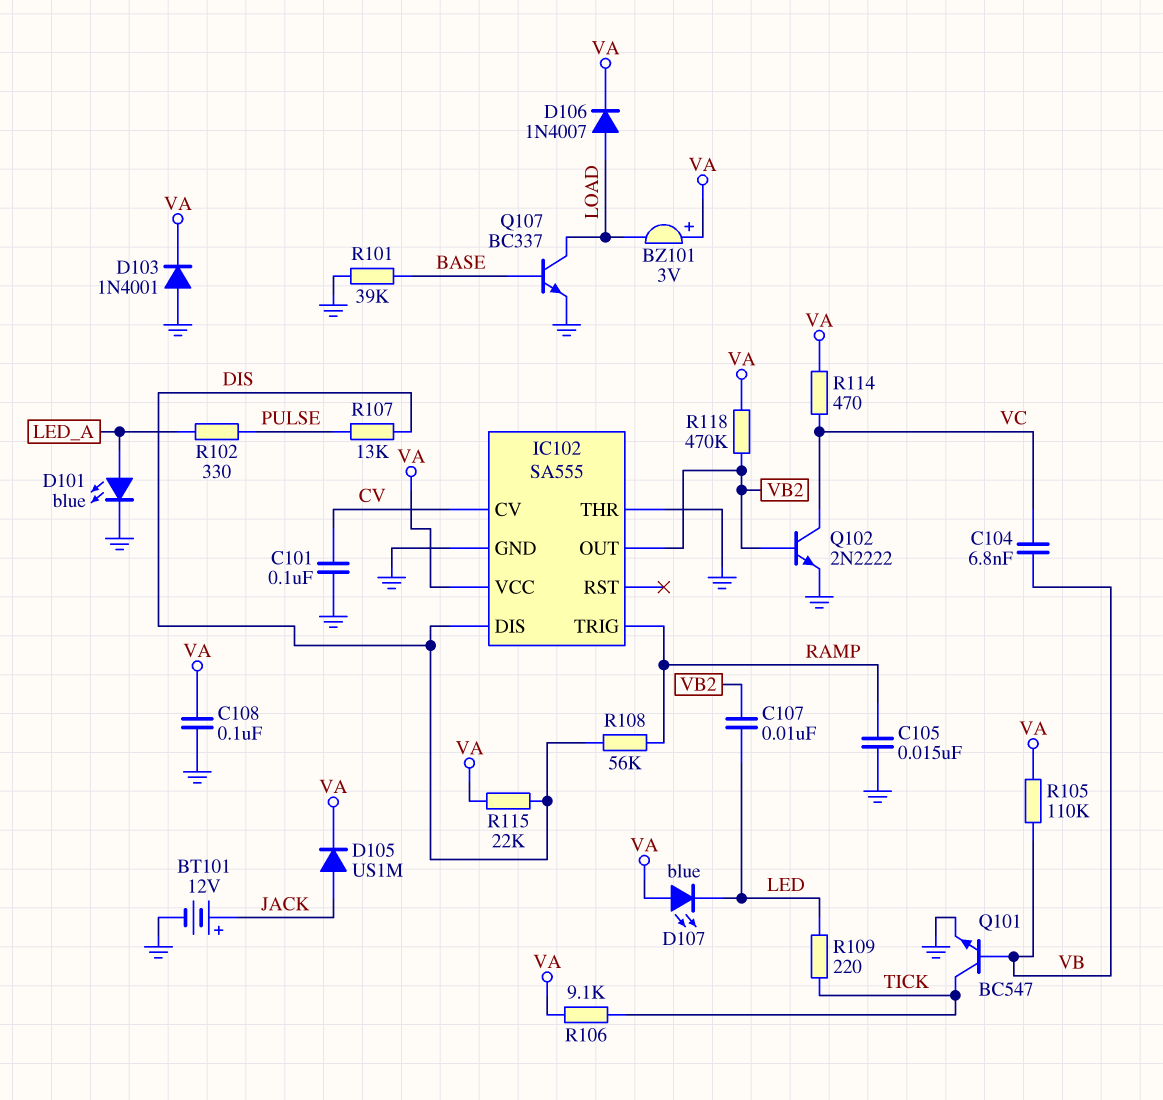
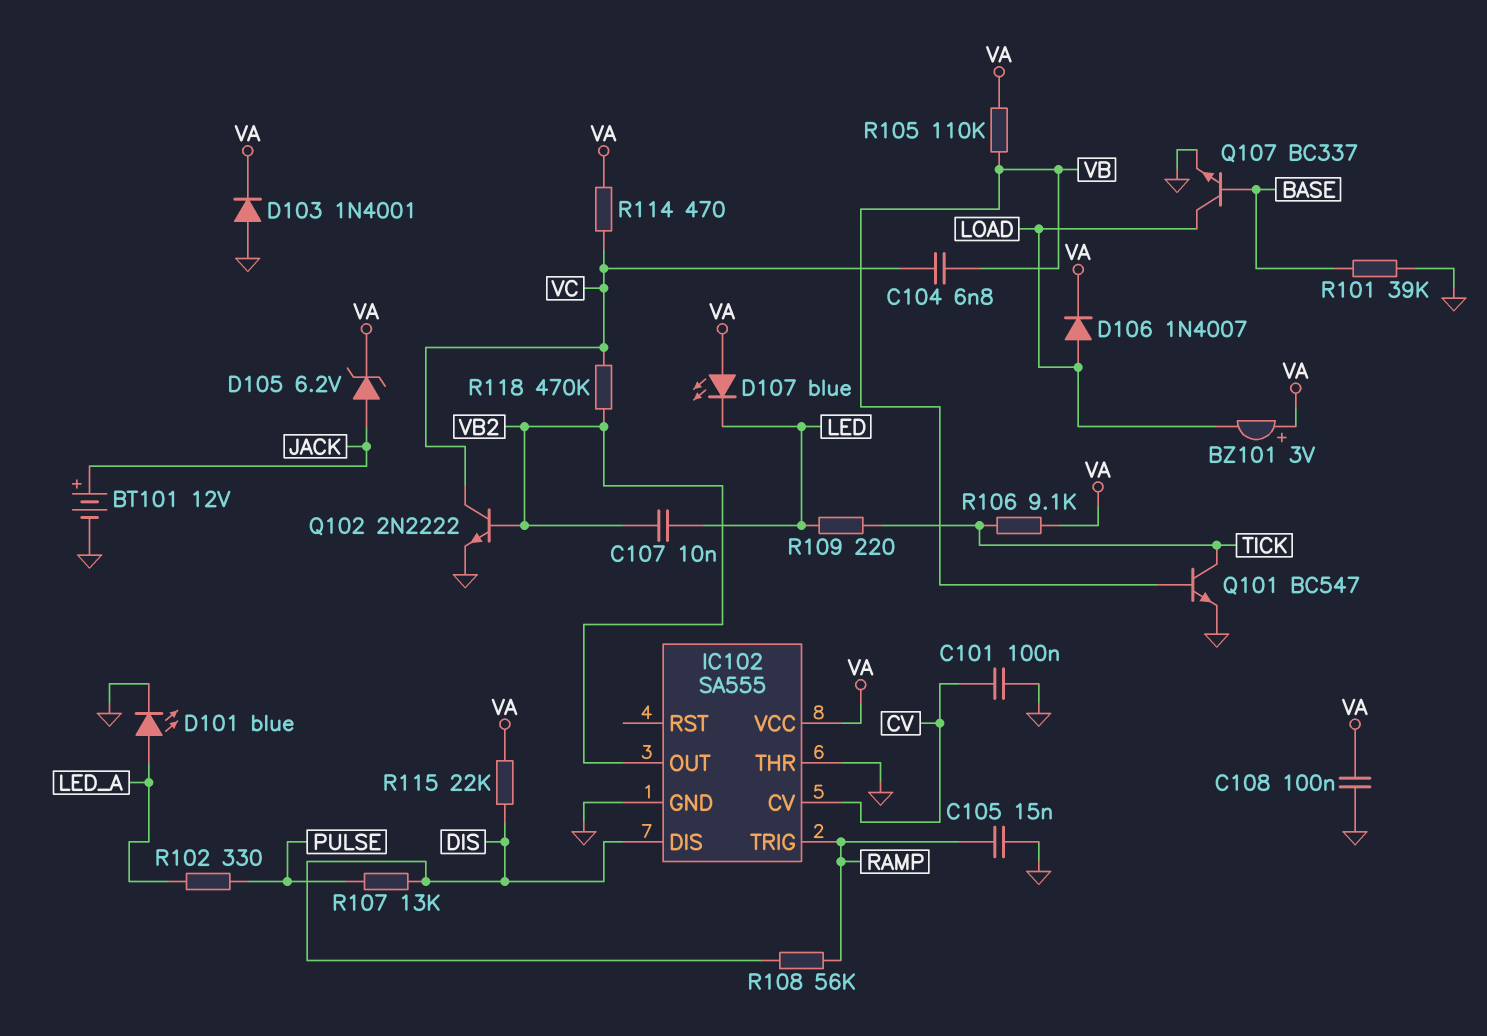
D105: diode US1M (A JACK, K VA) -> zener 6.2V (A JACK, K VA)
R118: 470k (VA, VB2) -> 470k (VB2, VC)

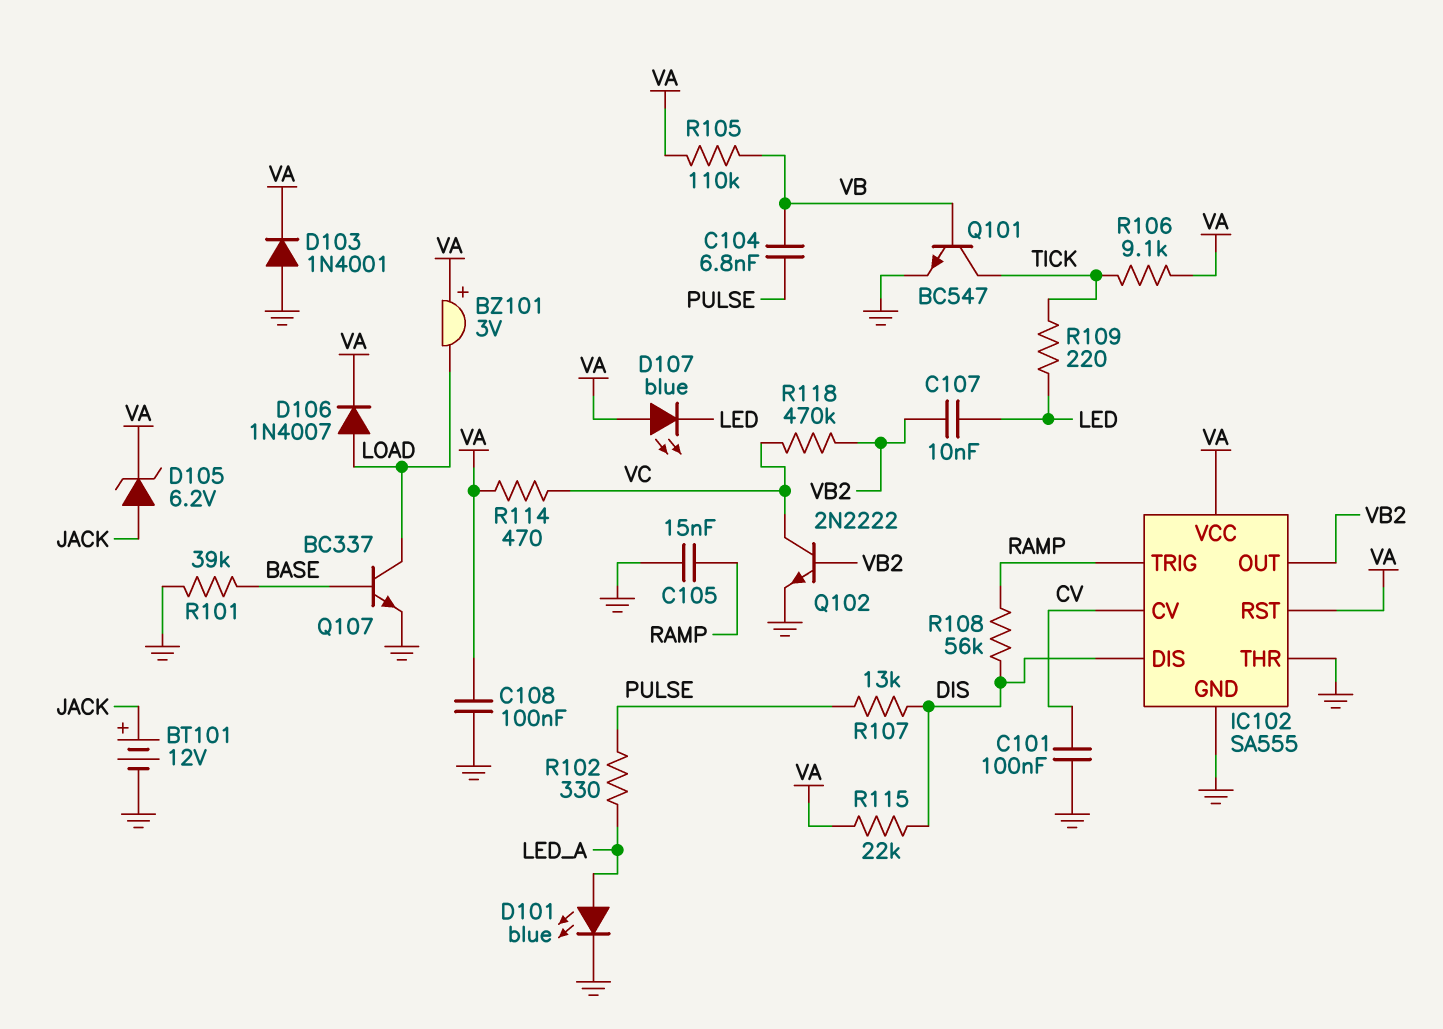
C104: 6.8nF (VB, VC) -> 6.8nF (PULSE, VB)
IC102 pin RST: none -> VA

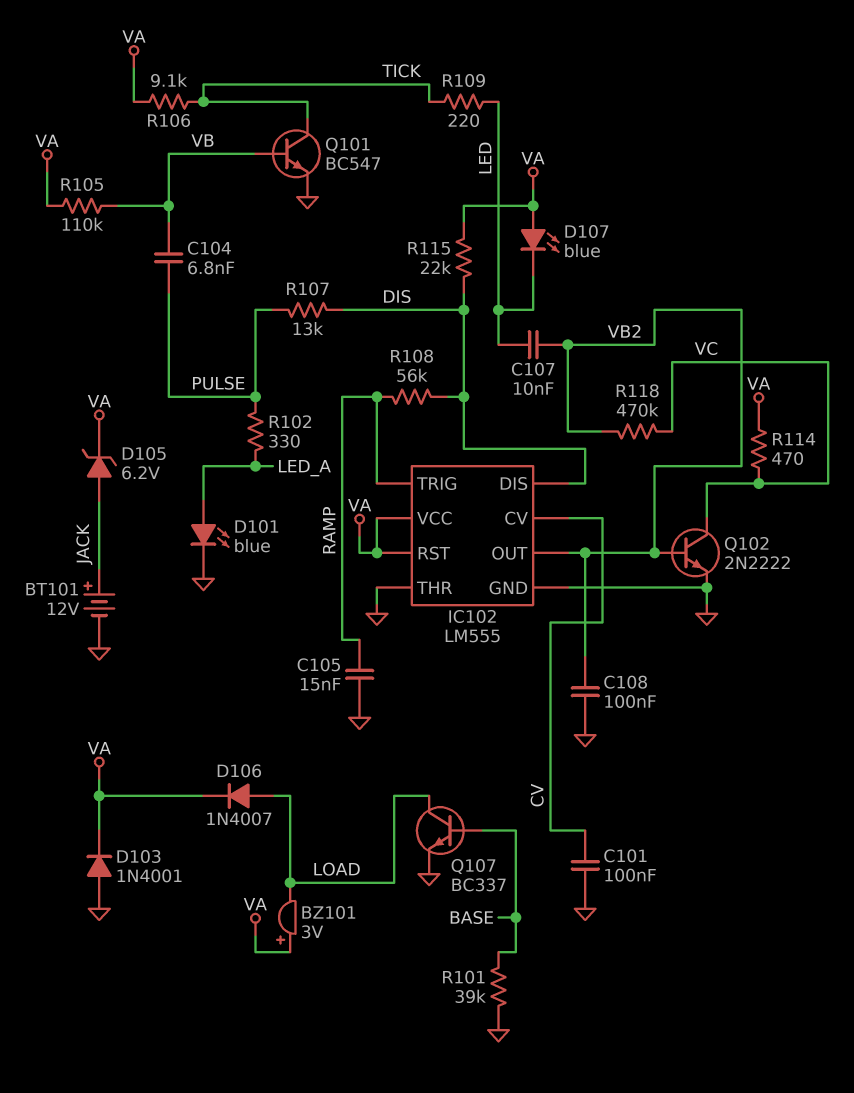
C108: 100nF (GND, VA) -> 100nF (GND, VB2)
IC102: SA555 -> LM555

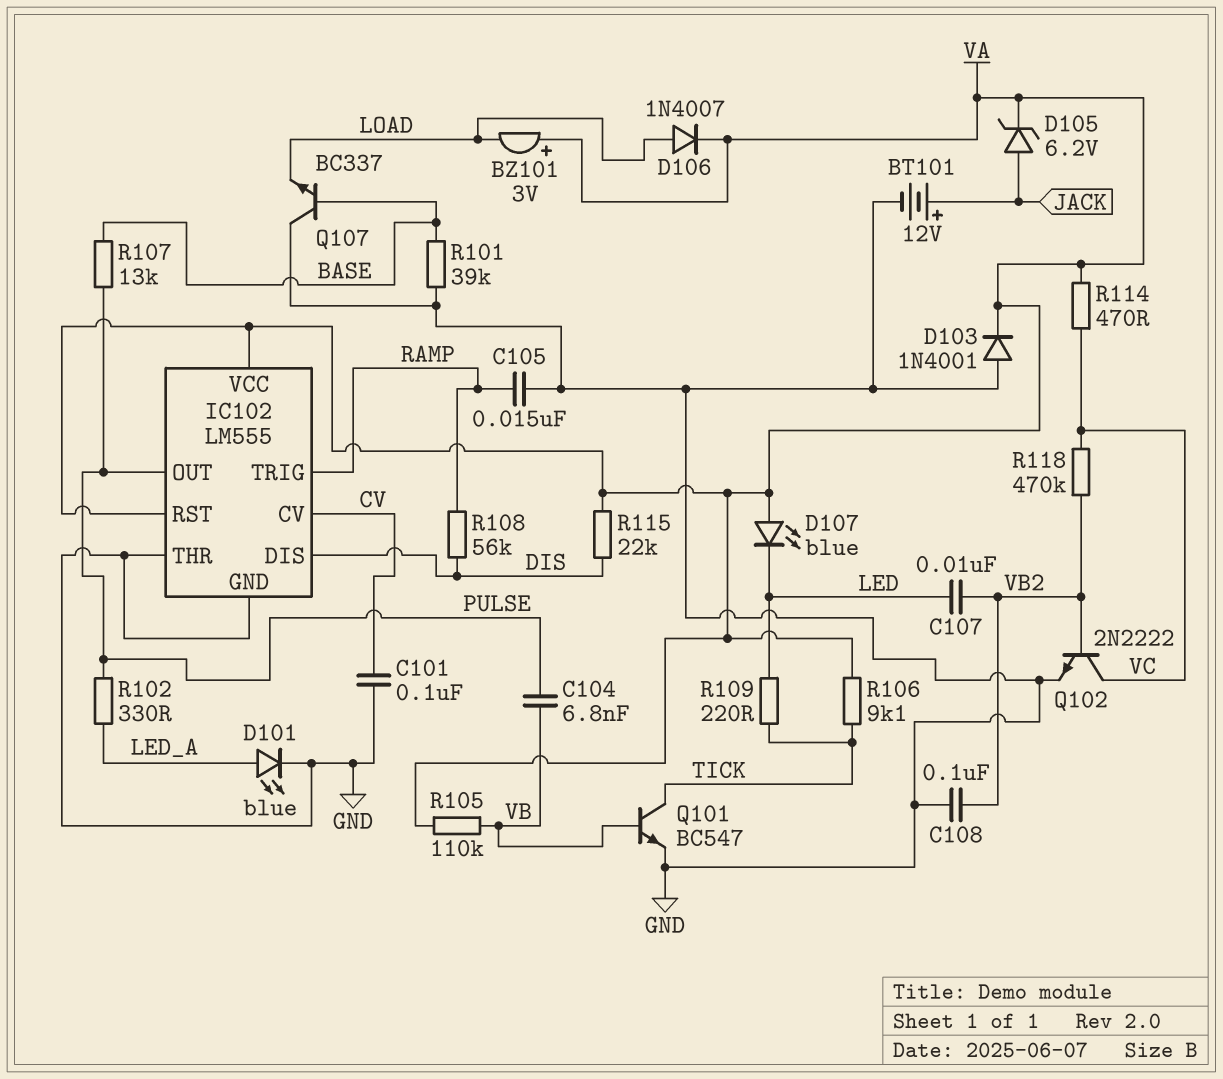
IC102 pin OUT: VB2 -> PULSE
Q107: NPN BC337 (B BASE, C LOAD, E GND) -> NPN BC337 (B BASE, C GND, E LOAD)
R107: 13k (DIS, PULSE) -> 13k (BASE, PULSE)

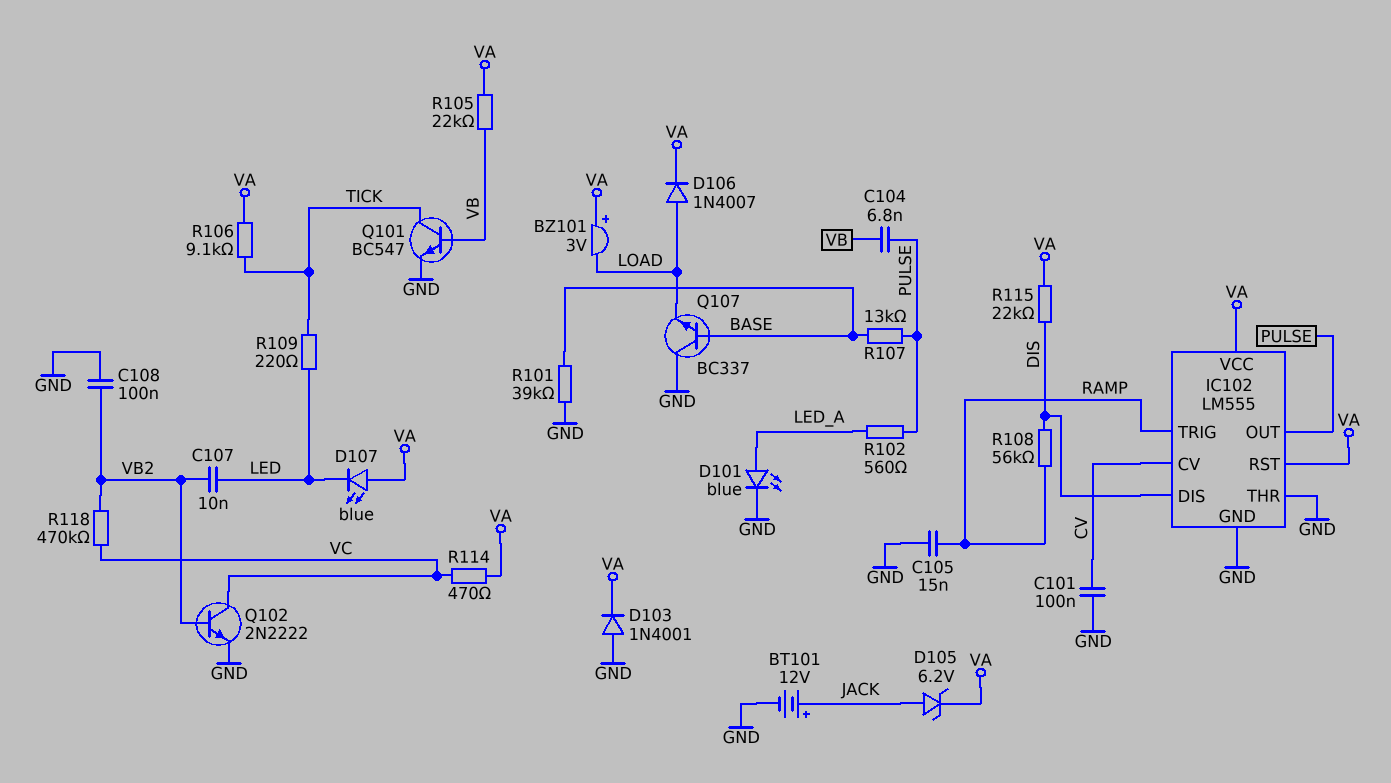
R102: 330 (LED_A, PULSE) -> 560 (LED_A, PULSE)
R105: 110k (VA, VB) -> 22k (VA, VB)

